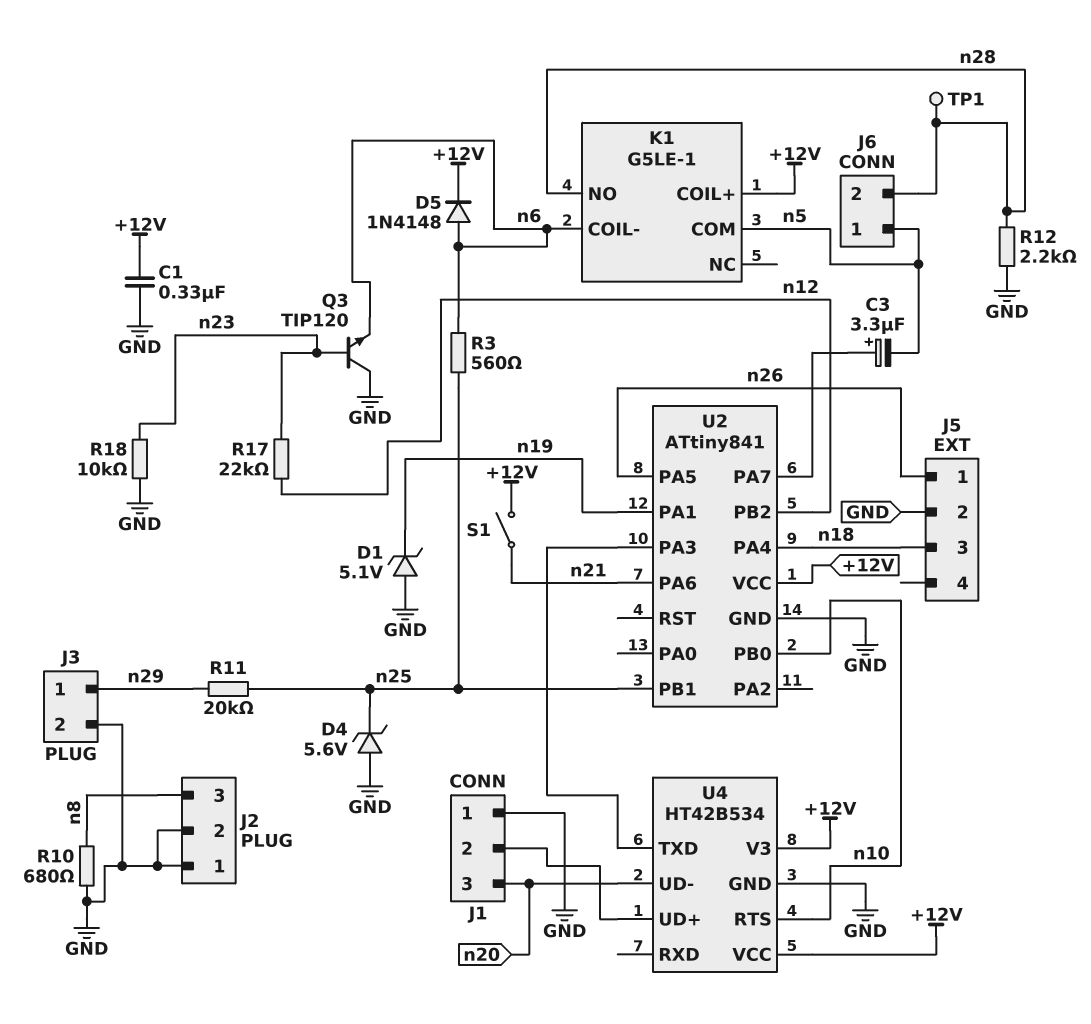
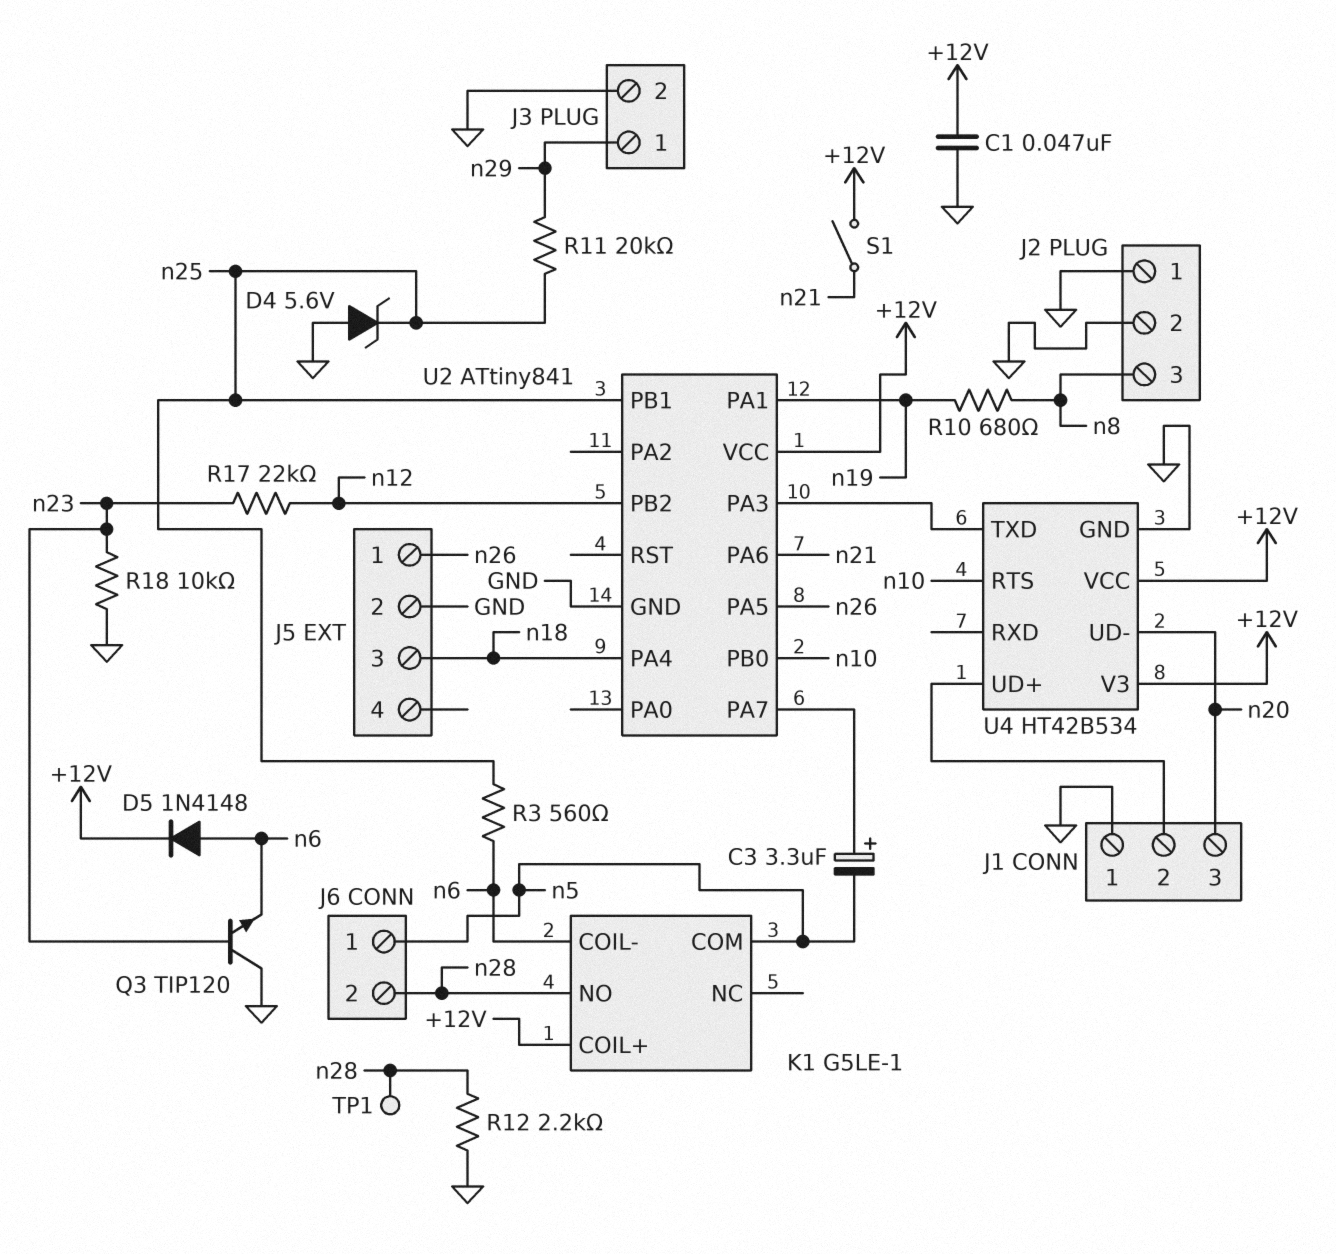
C1: 330nF (+12V, GND) -> 47nF (+12V, GND)
D1: zener 5.1V (A GND, K n19) -> none
R10: 680 (GND, n8) -> 680 (n8, n19)

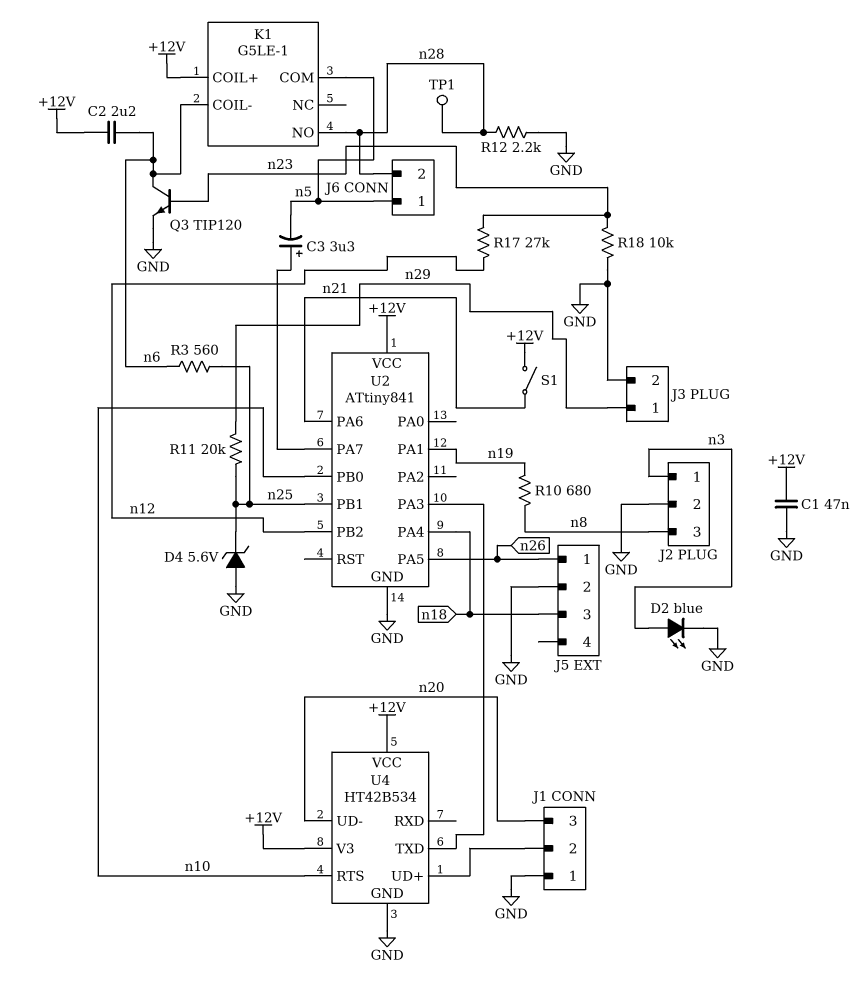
C2: none -> 2.2uF (+12V, n6)
D2: none -> LED blue (A n3, K GND)
D5: diode 1N4148 (A n6, K +12V) -> none
J2 pin 1: GND -> n3
Q3: NPN TIP120 (B n23, C GND, E n6) -> NPN TIP120 (B n23, C n6, E GND)
R17: 22k (n12, n23) -> 27k (n12, n23)

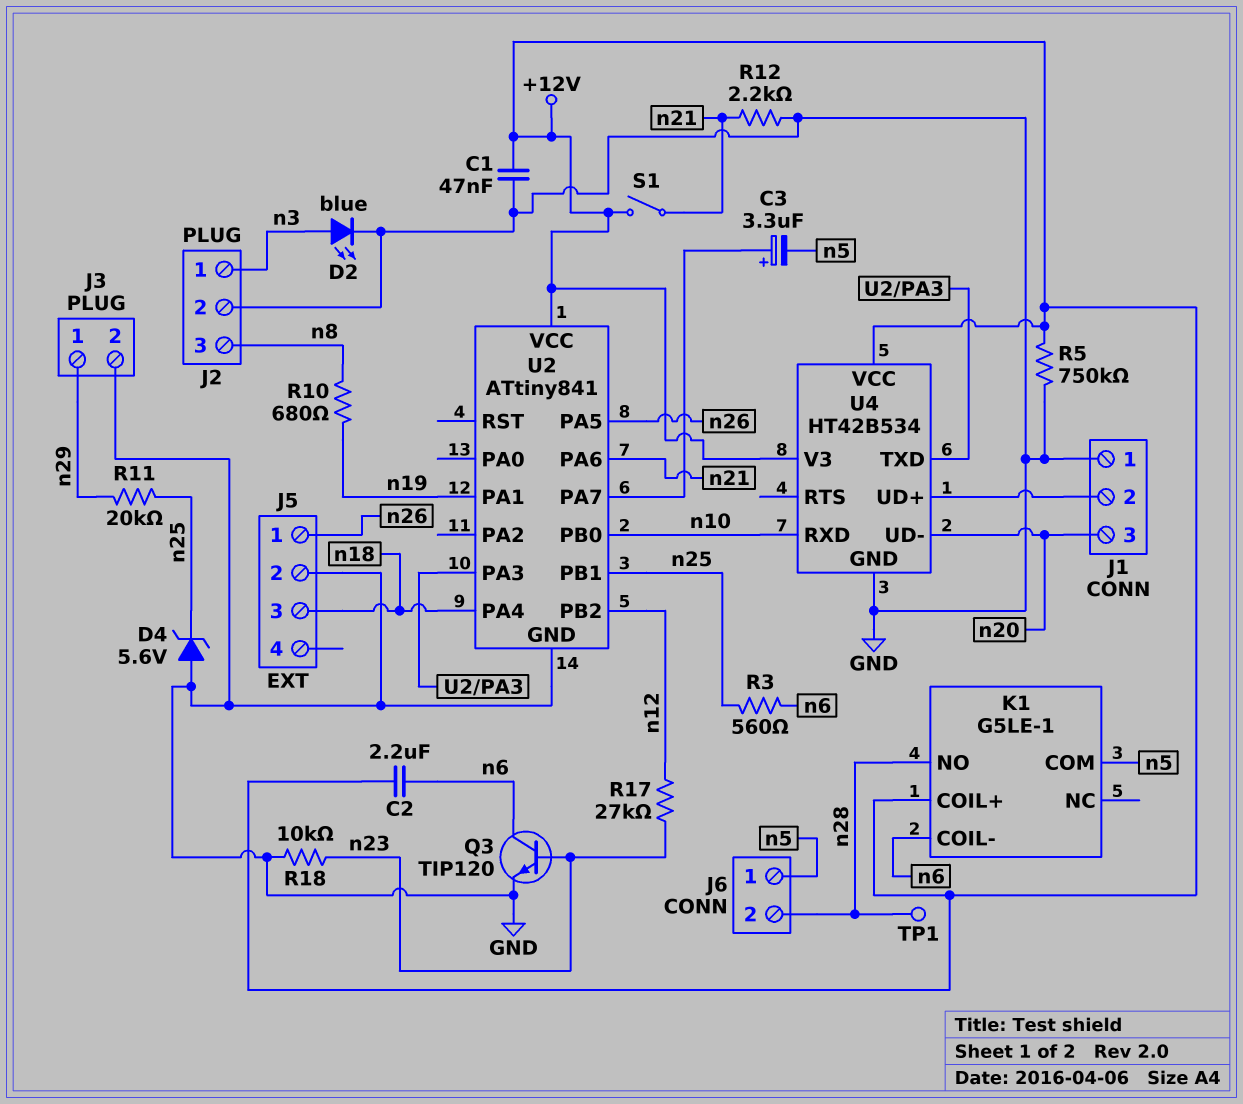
R5: none -> 750k (+12V, GND)
R12: 2.2k (GND, n28) -> 2.2k (GND, n21)
U4 pin RTS: n10 -> none
U4 pin RXD: none -> n10

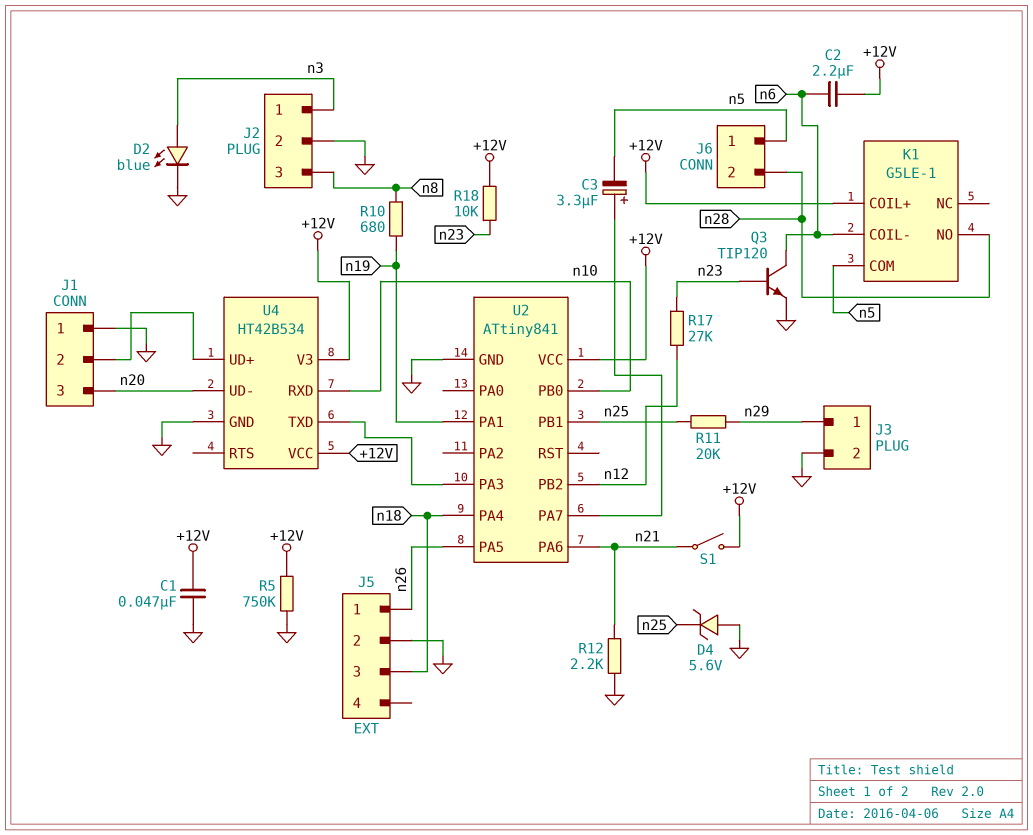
R3: 560 (n6, n25) -> none
R18: 10k (GND, n23) -> 10k (+12V, n23)
TP1: test point (n28) -> none

